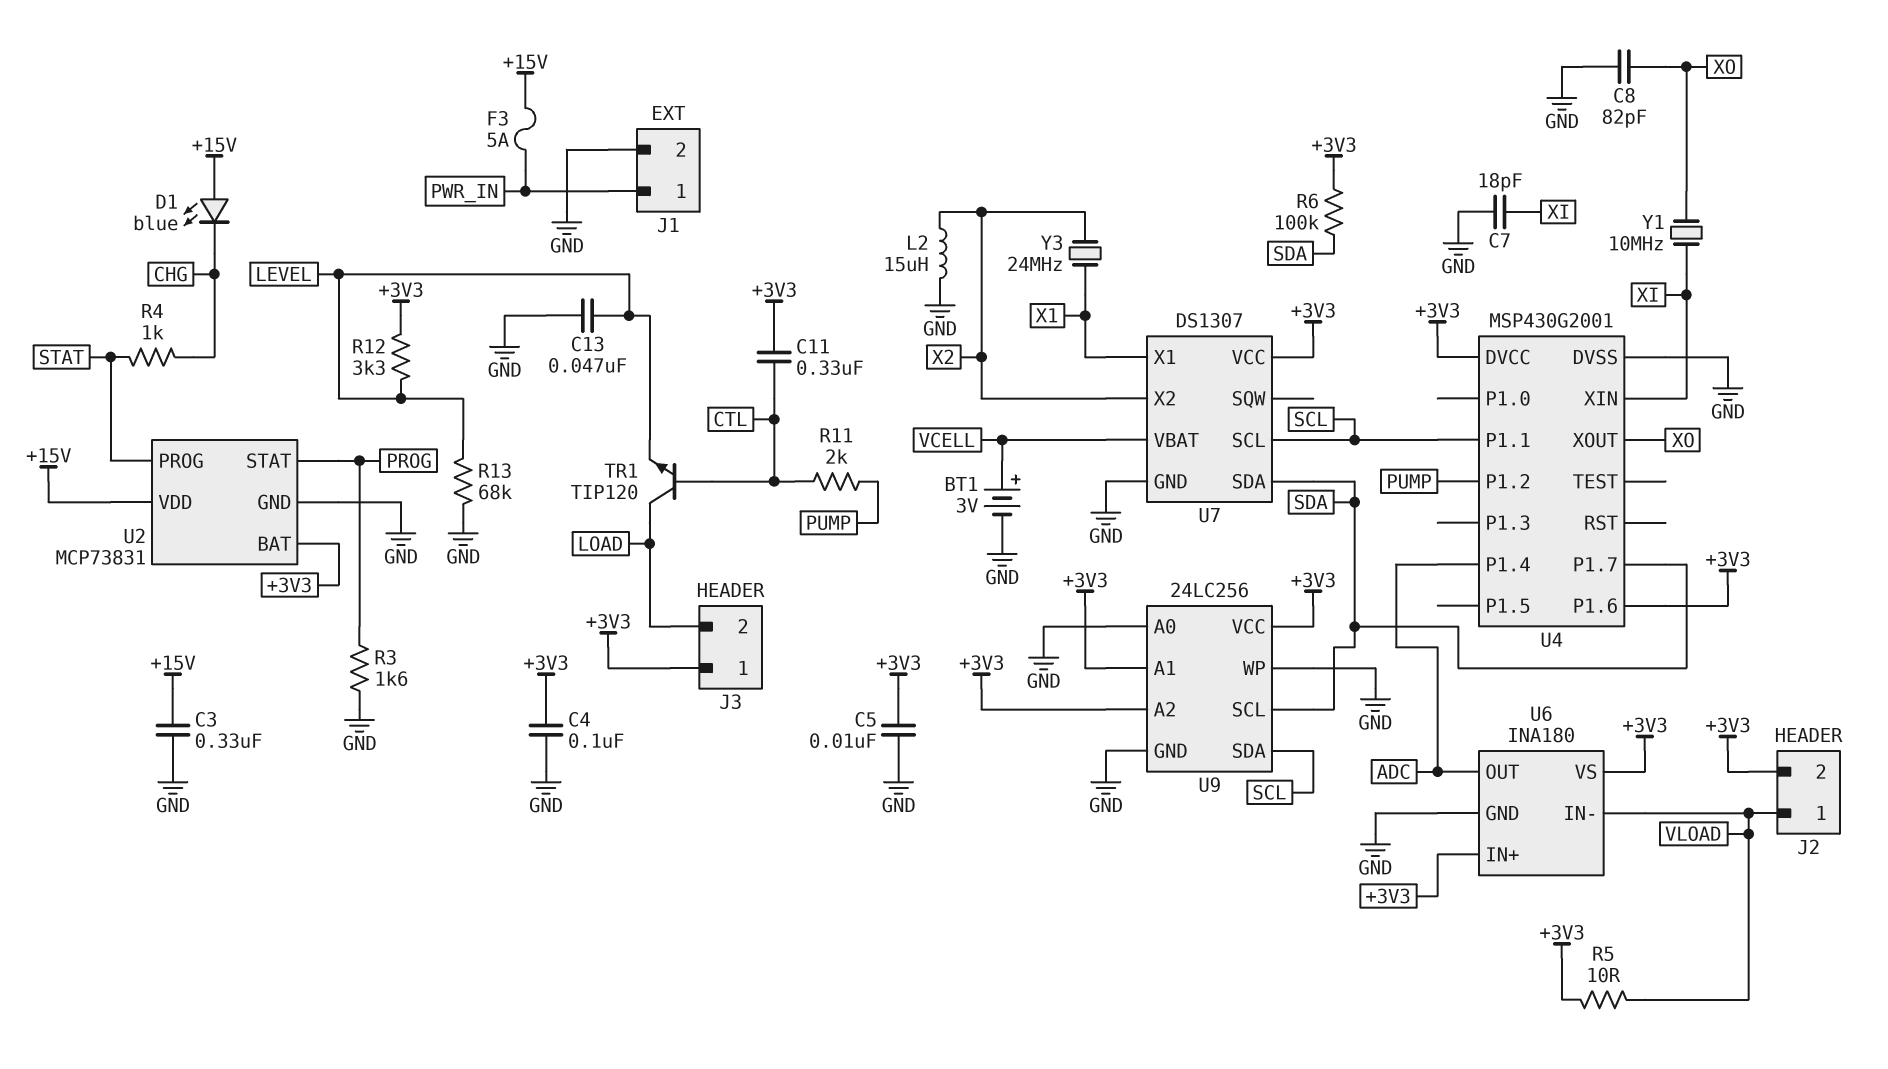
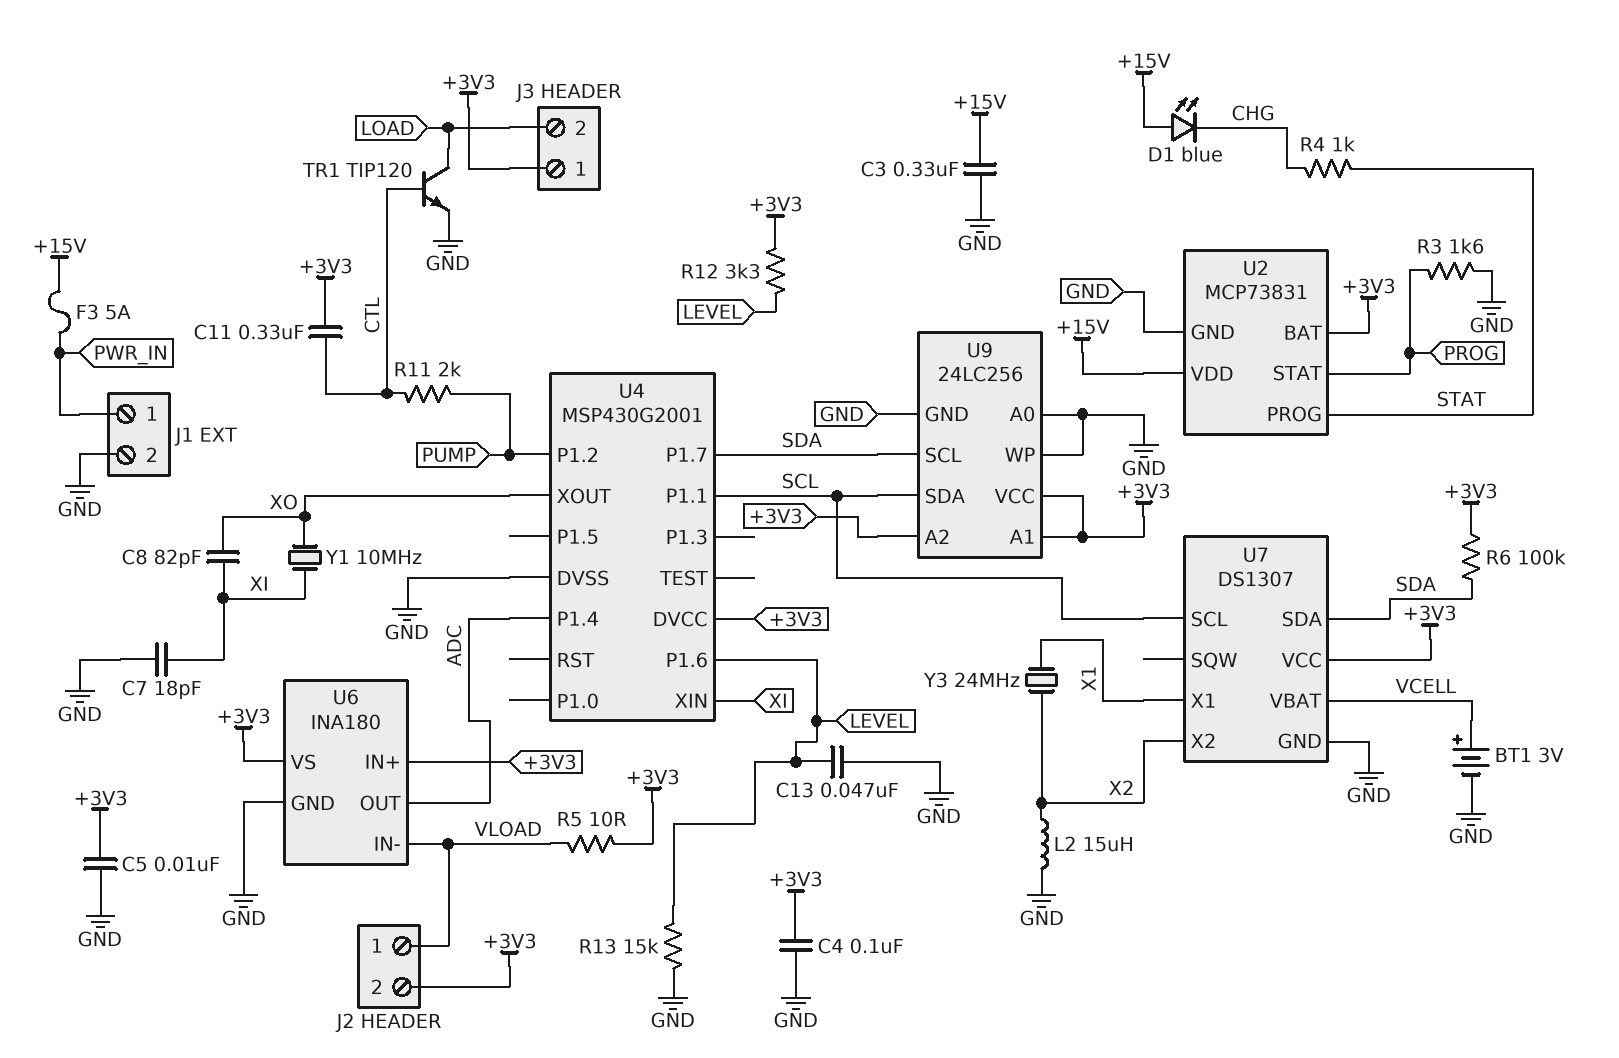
C8: 82pF (GND, XO) -> 82pF (XI, XO)
R13: 68k (GND, LEVEL) -> 15k (GND, LEVEL)
TR1: NPN TIP120 (B CTL, C LOAD, E LEVEL) -> NPN TIP120 (B CTL, C LOAD, E GND)
U4 pin P1.6: +3V3 -> LEVEL

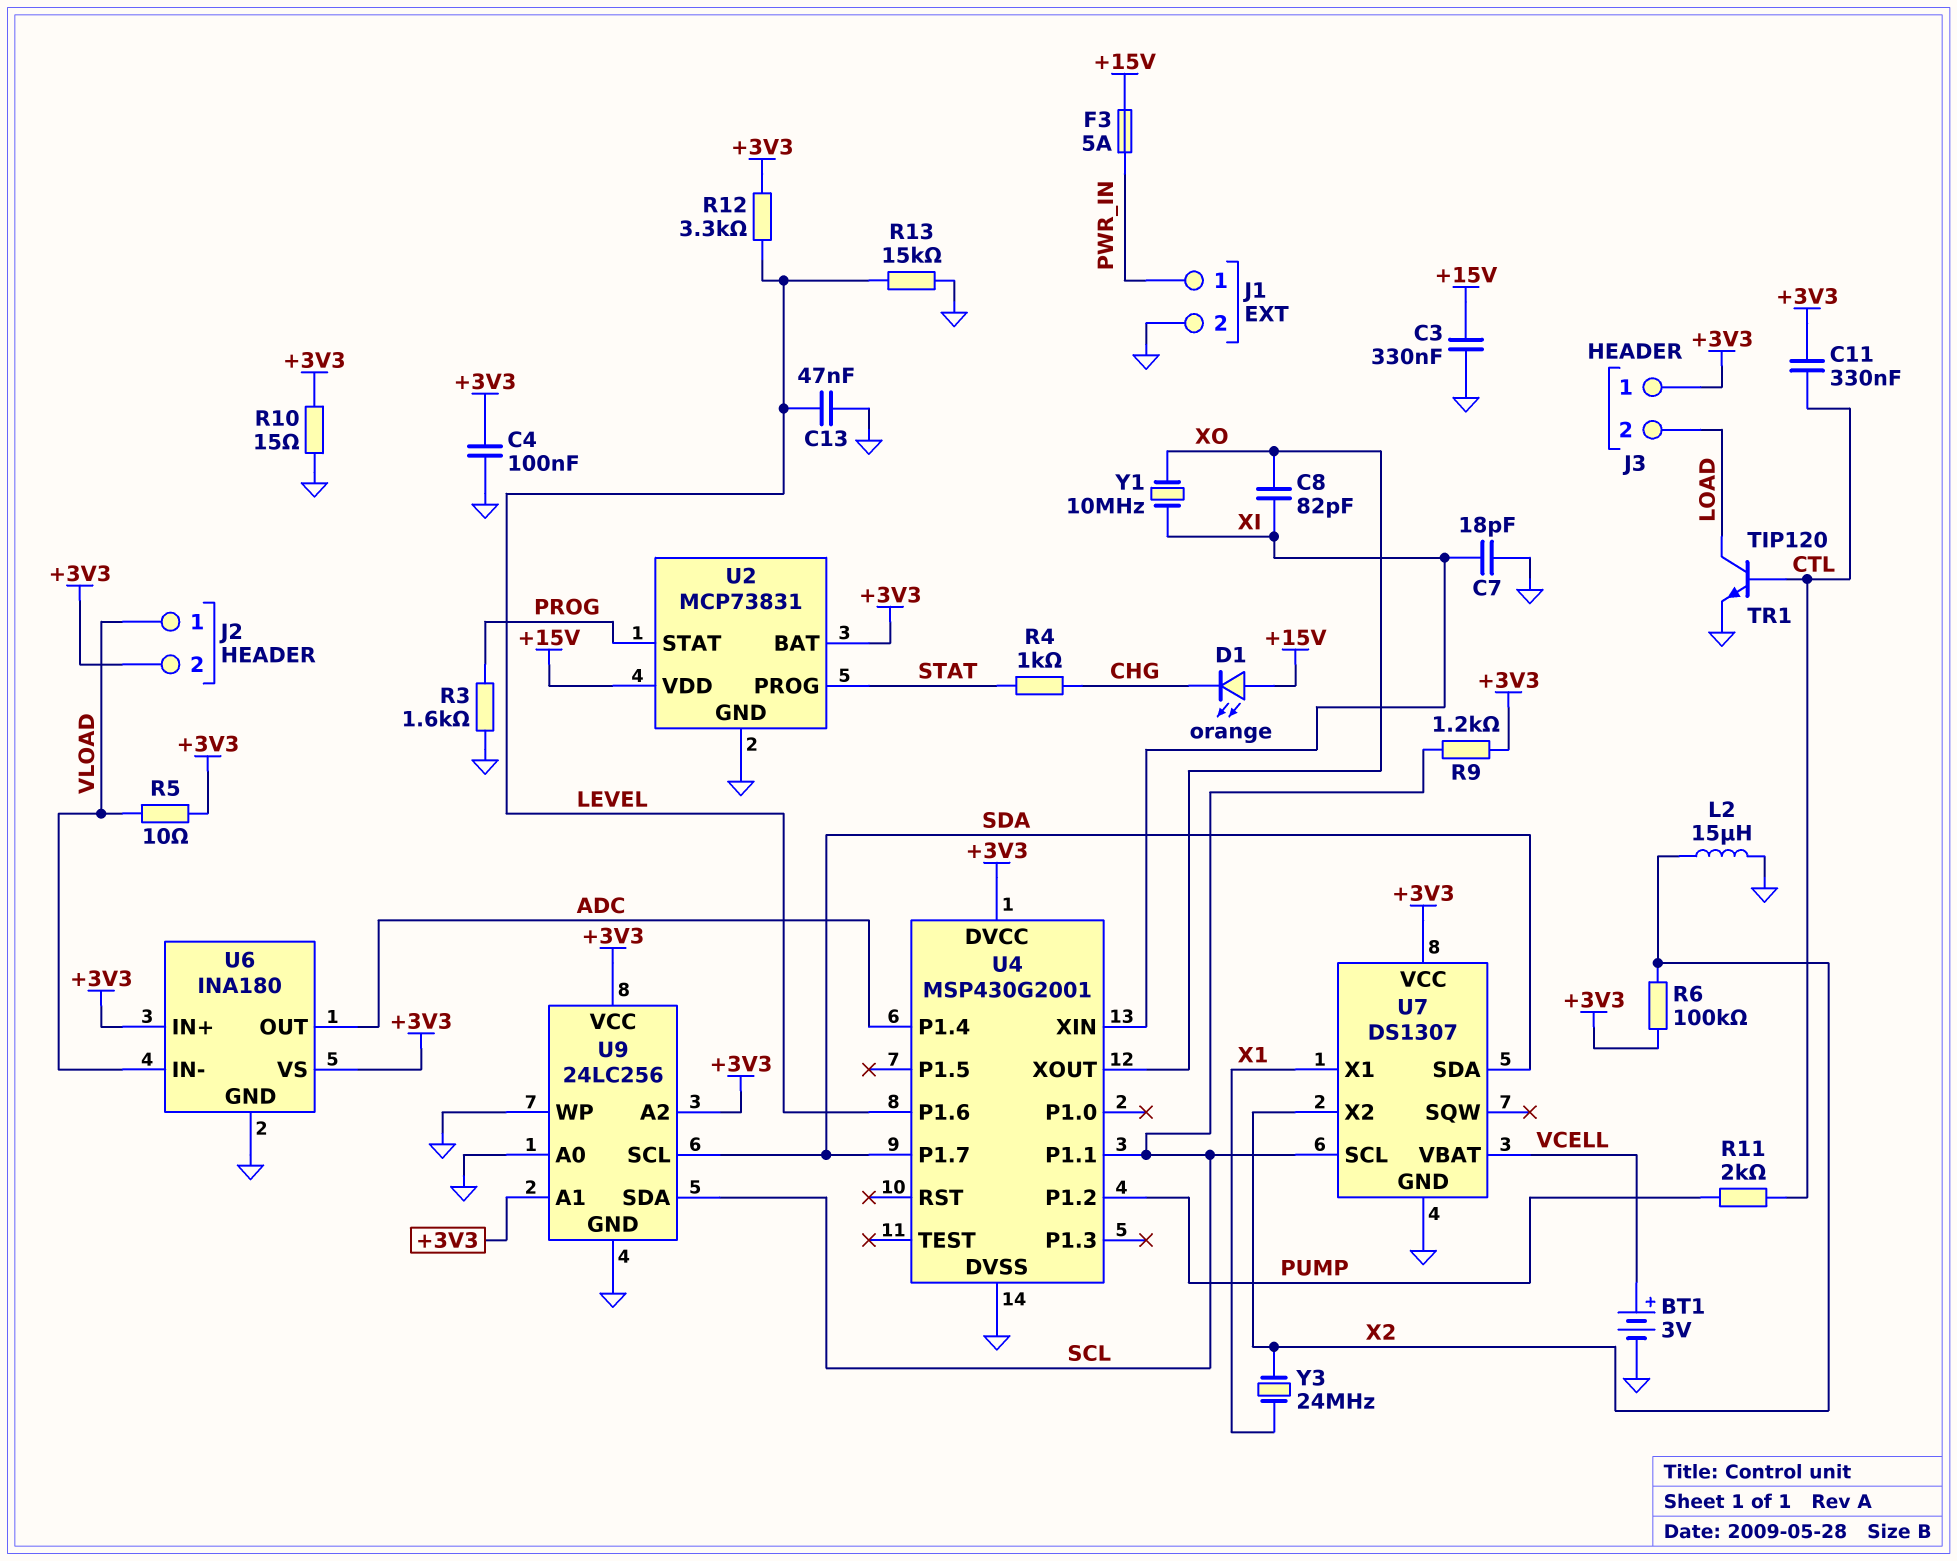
C5: 10nF (+3V3, GND) -> none
D1: LED blue (A +15V, K CHG) -> LED orange (A +15V, K CHG)
R6: 100k (+3V3, SDA) -> 100k (+3V3, X2)
R9: none -> 1.2k (+3V3, SCL)
R10: none -> 15 (+3V3, GND)

